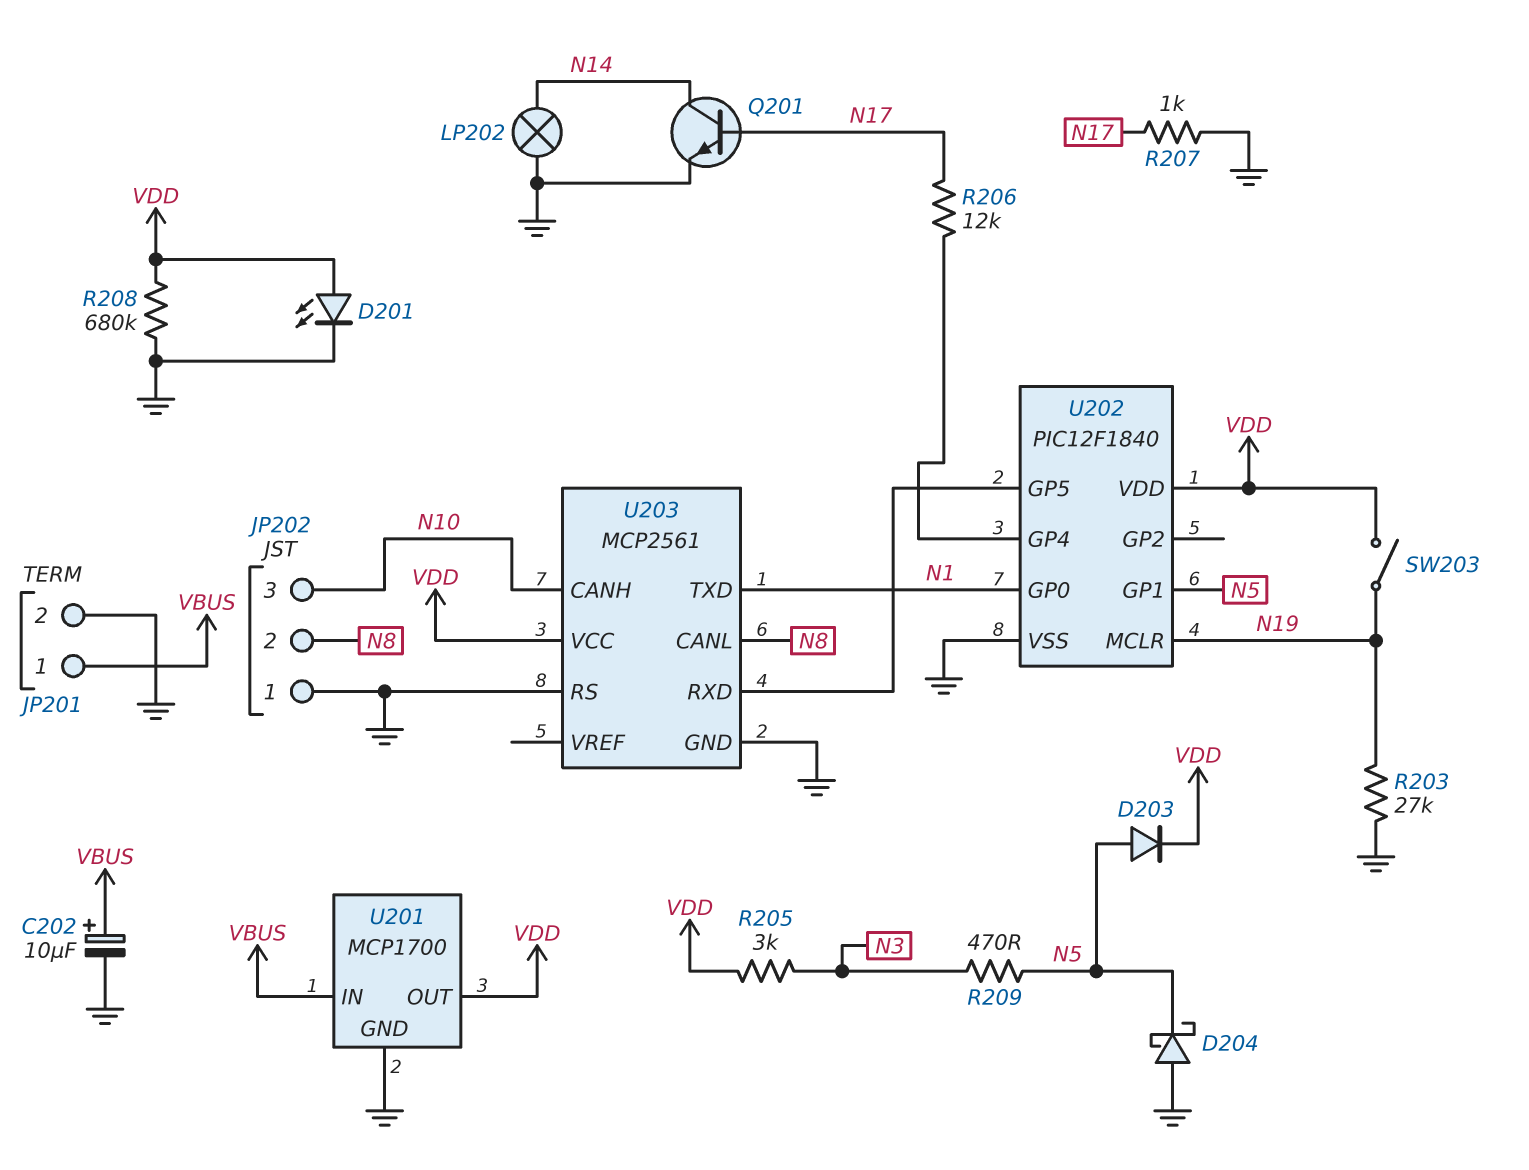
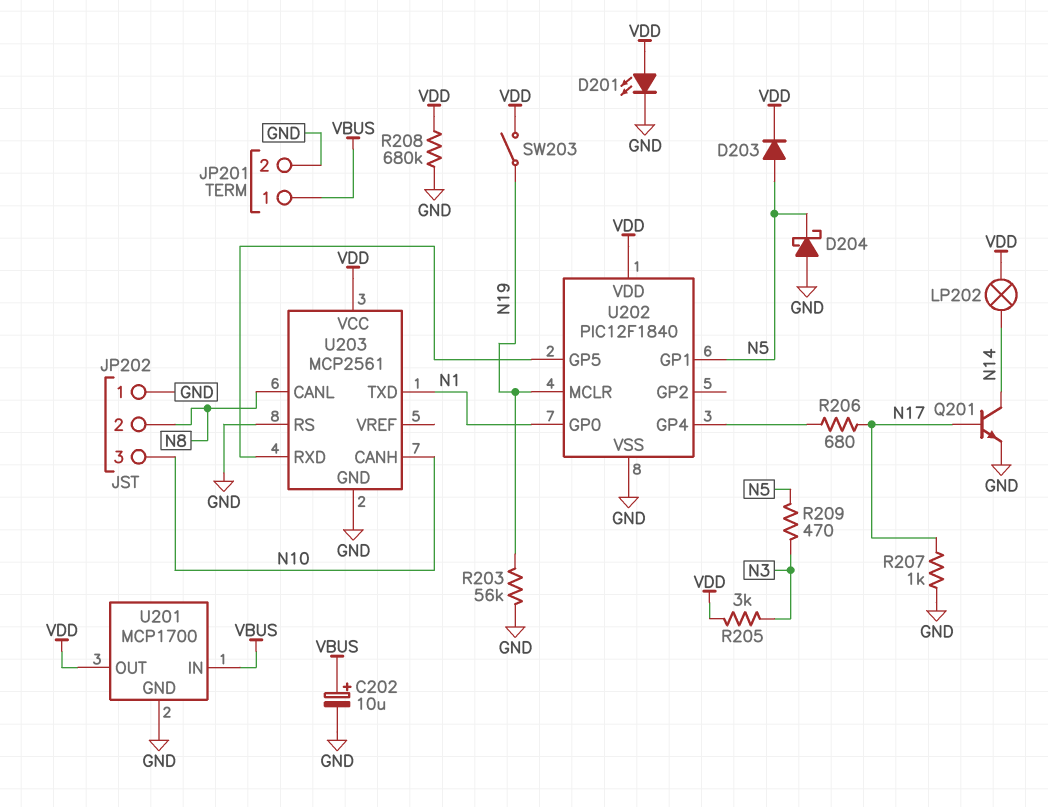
LP202: lamp (GND, N14) -> lamp (N14, VDD)
R203: 27k (GND, N19) -> 56k (GND, N19)
R206: 12k (N17, U202/GP4) -> 680 (N17, U202/GP4)

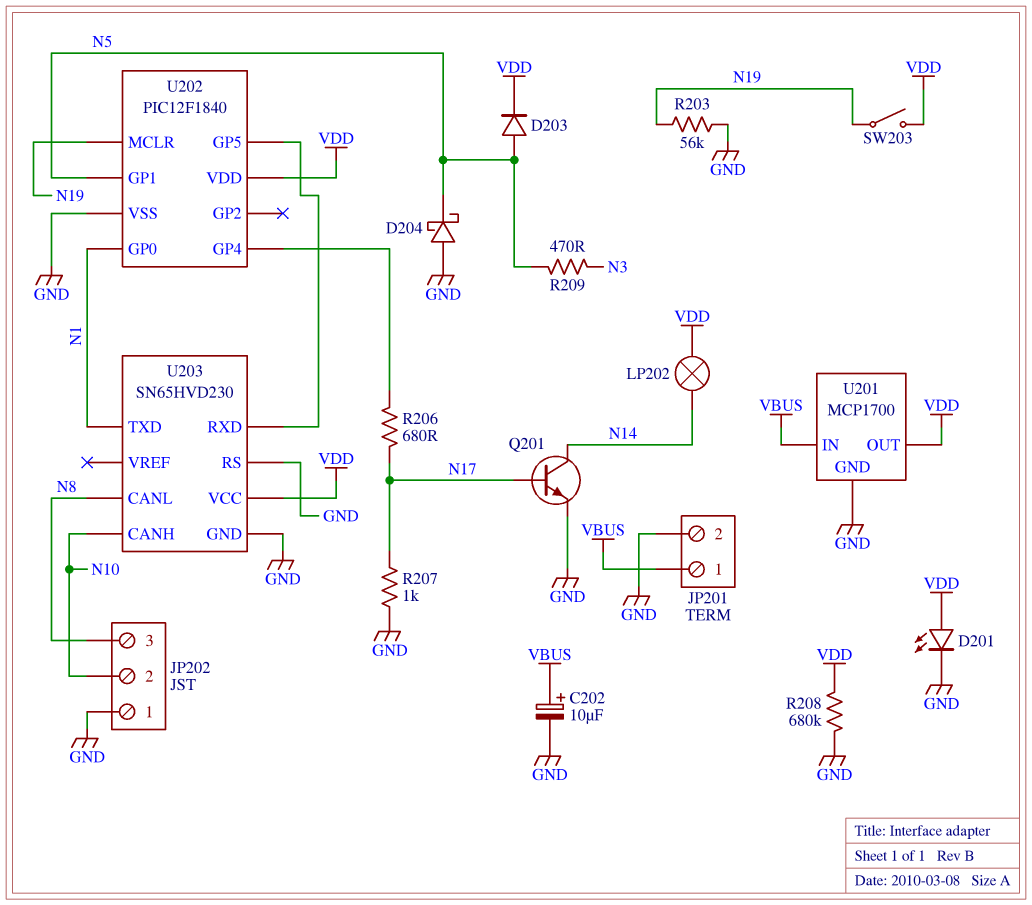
JP202 pin 2: N8 -> N10
JP202 pin 3: N10 -> N8
R205: 3k (N3, VDD) -> none
U203: MCP2561 -> SN65HVD230

